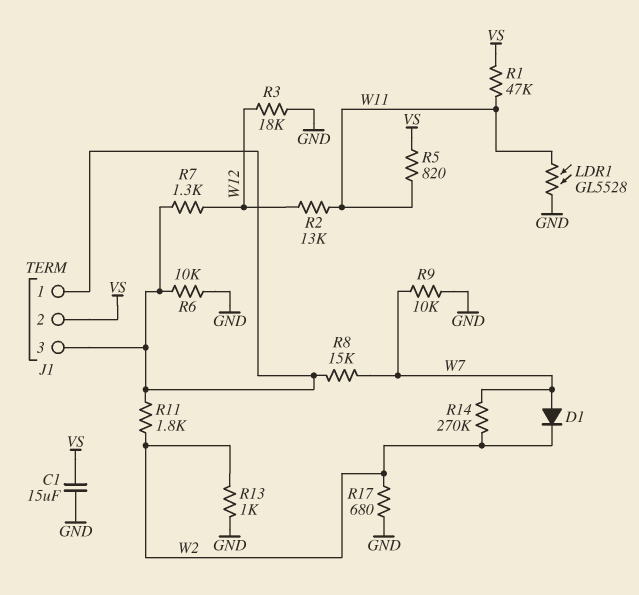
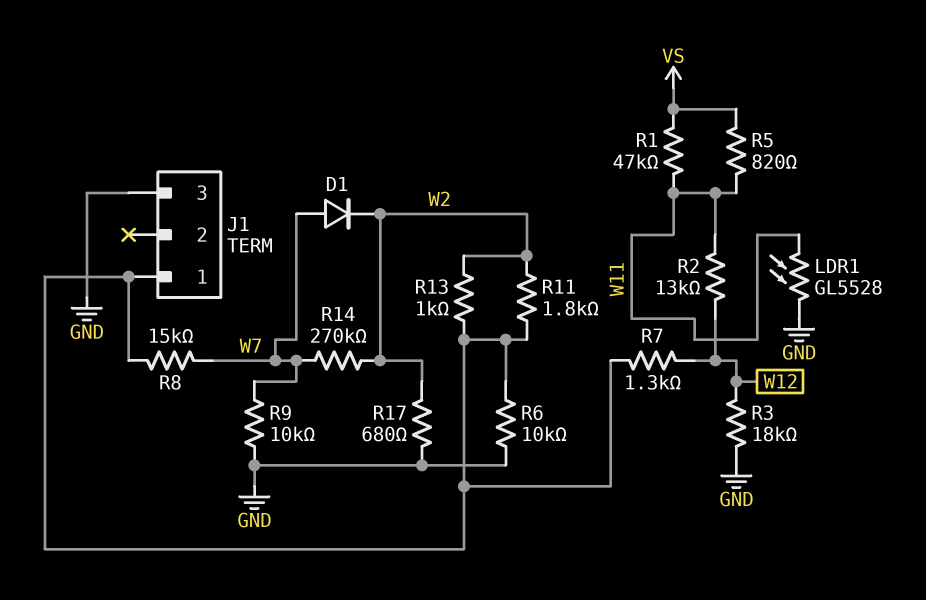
C1: 15uF (GND, VS) -> none
J1 pin 2: VS -> none
J1 pin 3: J1/1 -> GND
R13: 1k (GND, W2) -> 1k (J1/1, W2)

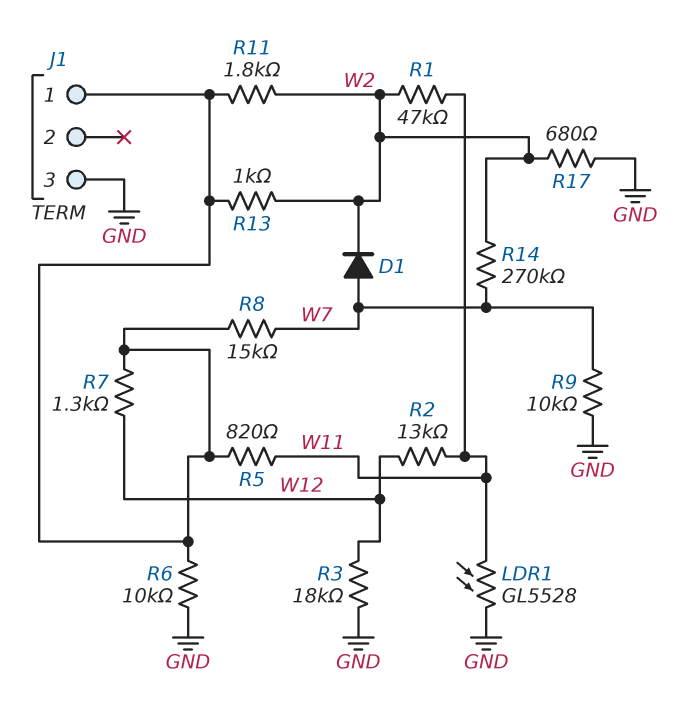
R1: 47k (VS, W11) -> 47k (W2, W11)
R5: 820 (VS, W11) -> 820 (J1/1, W11)

